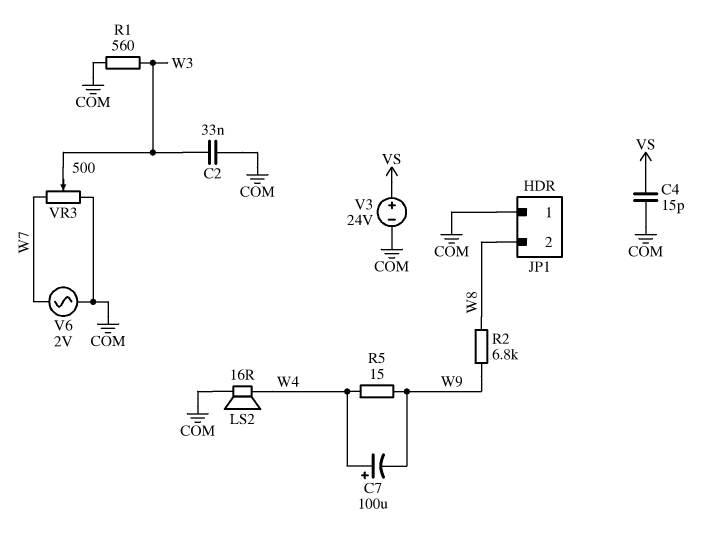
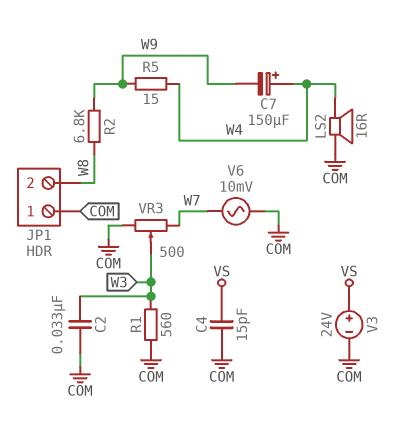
C7: 100uF (plus W4, minus W9) -> 150uF (plus W4, minus W9)
V6: AC 2V (COM, W7) -> AC 10mV (COM, W7)

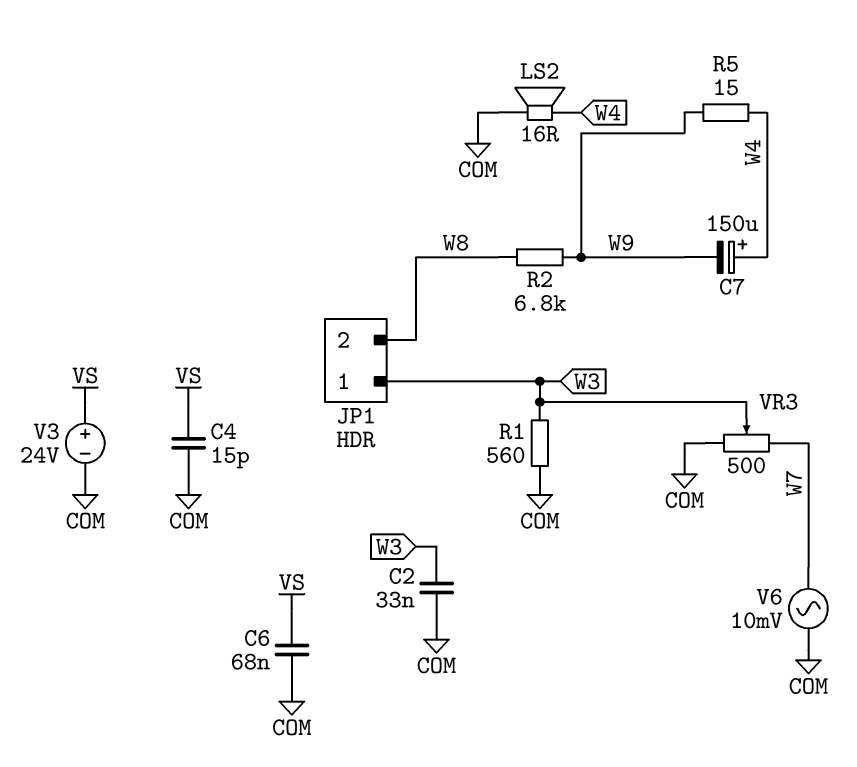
C6: none -> 68nF (COM, VS)
JP1 pin 1: COM -> W3

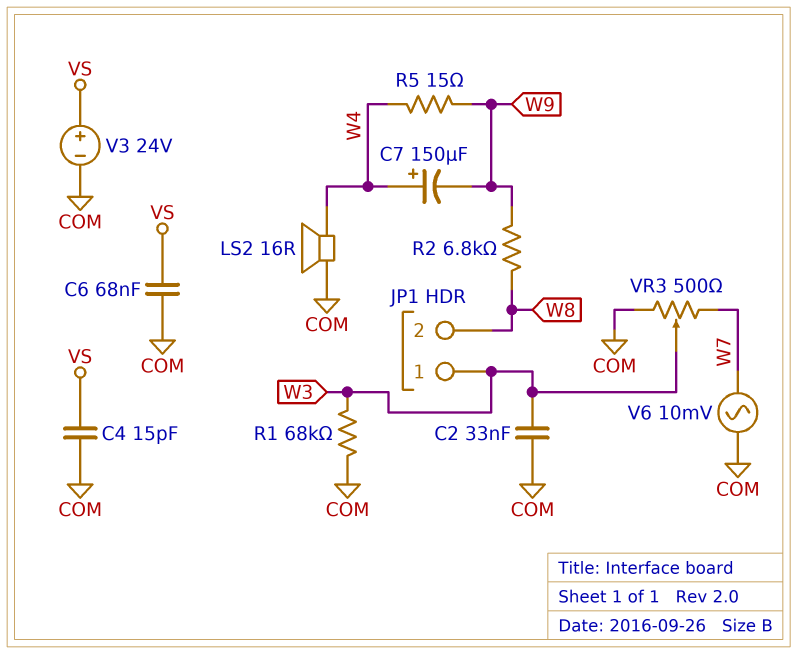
R1: 560 (COM, W3) -> 68k (COM, W3)

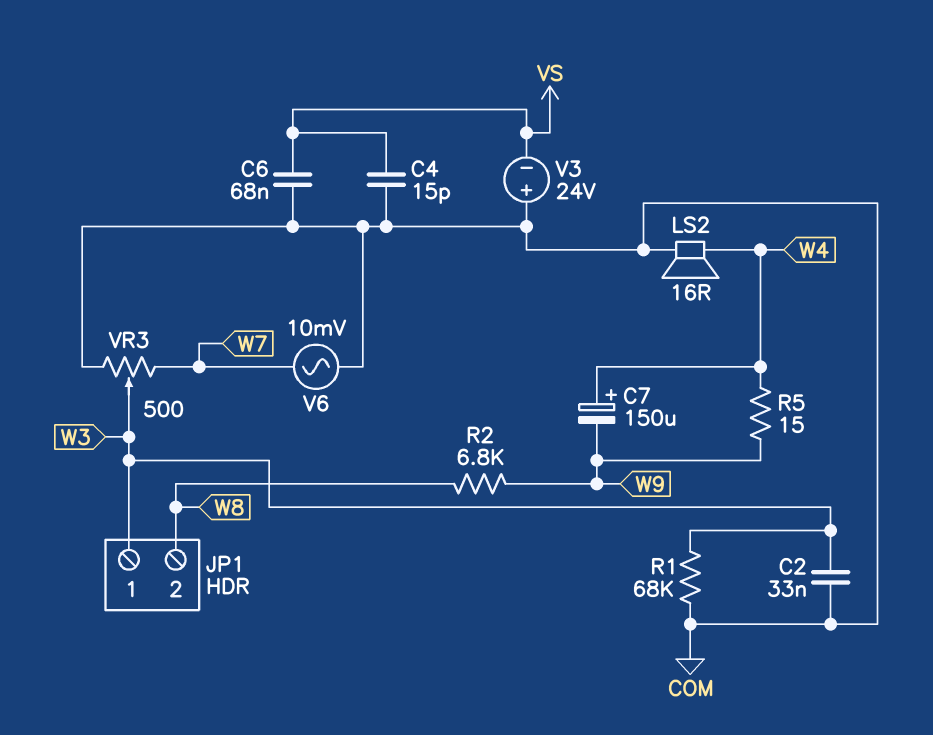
V3: 24V (plus VS, minus COM) -> 24V (plus COM, minus VS)

